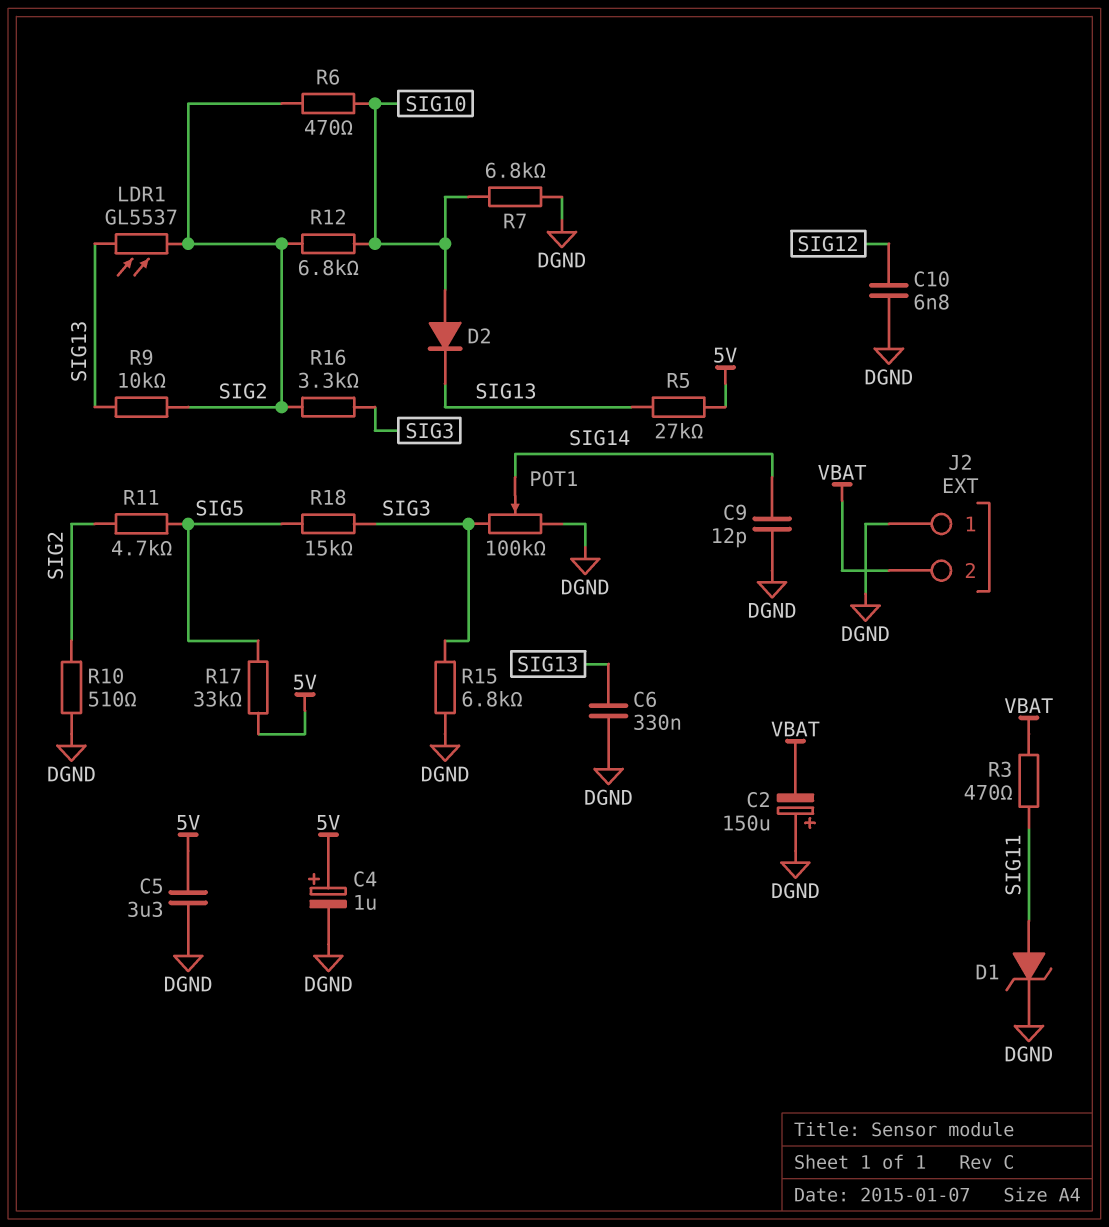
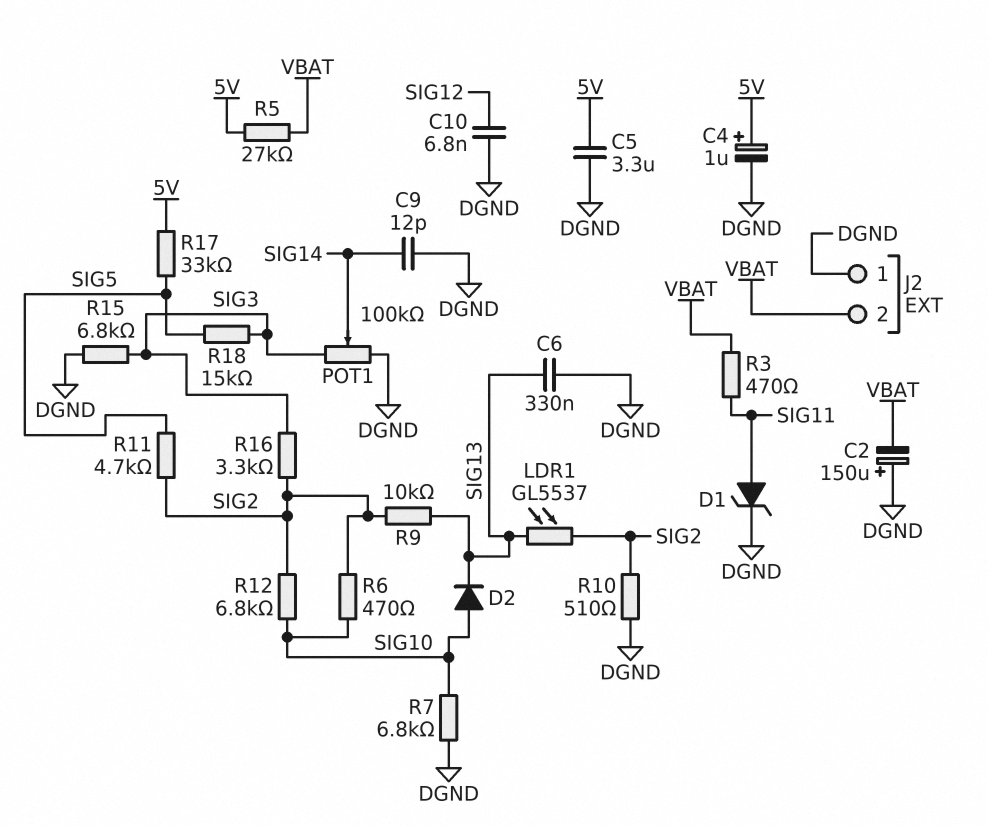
R5: 27k (5V, SIG13) -> 27k (5V, VBAT)

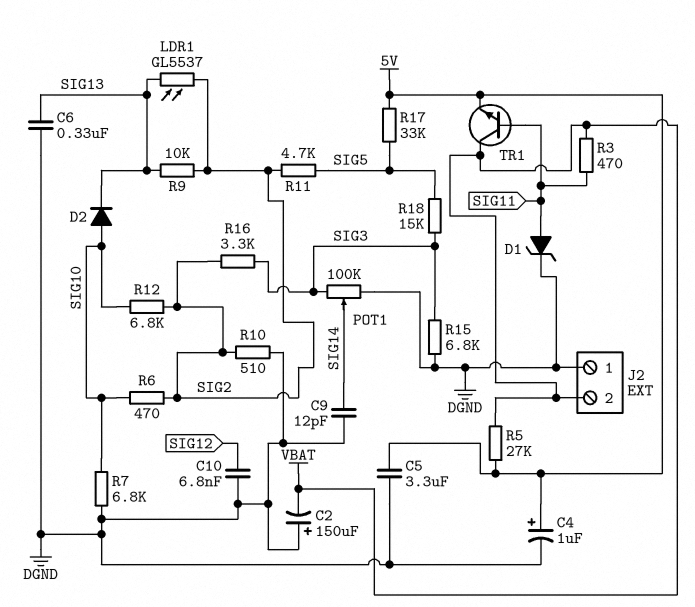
TR1: none -> NPN (B SIG11, C VBAT, E 5V)

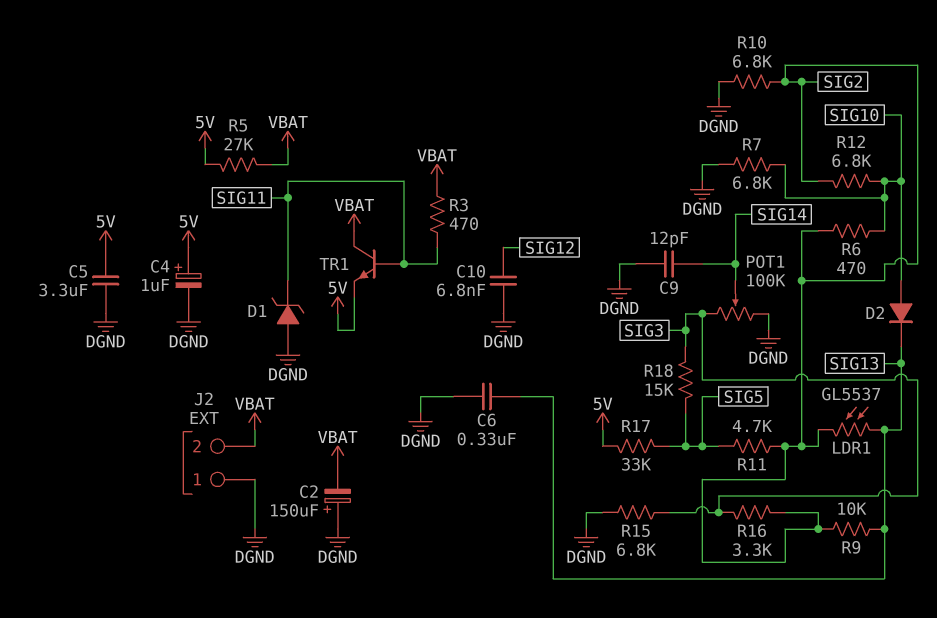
D1: zener (A SIG11, K DGND) -> zener (A DGND, K SIG11)
R10: 510 (DGND, SIG2) -> 6.8k (DGND, SIG2)

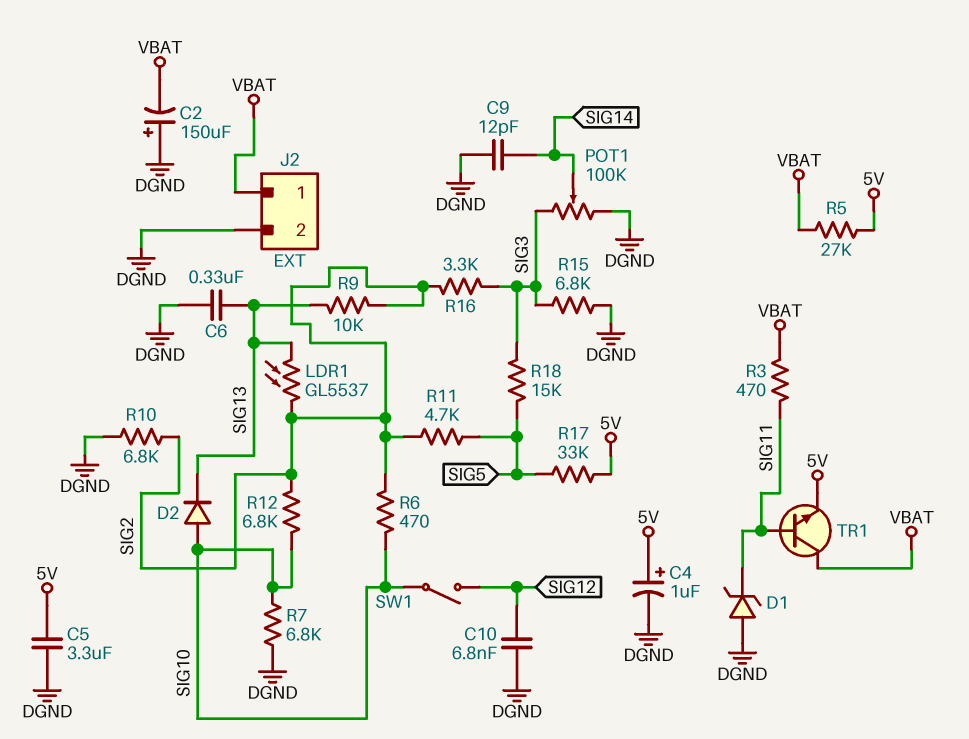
J2 pin 1: DGND -> VBAT
J2 pin 2: VBAT -> DGND
SW1: none -> switch (SIG10, SIG12)

